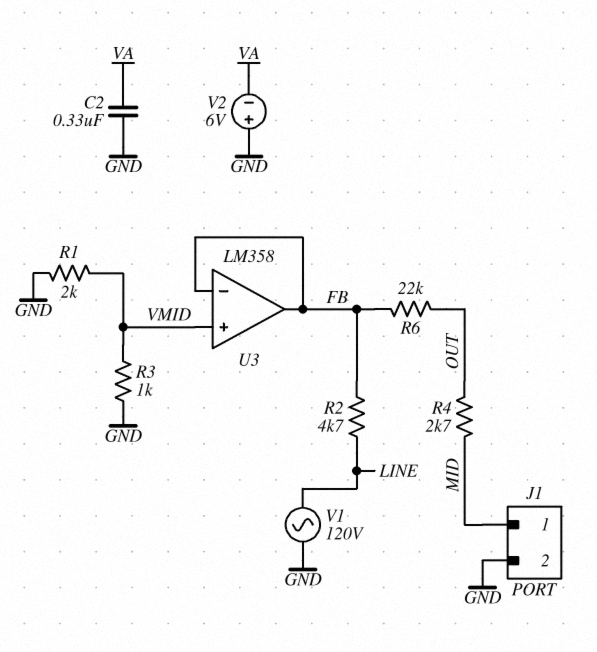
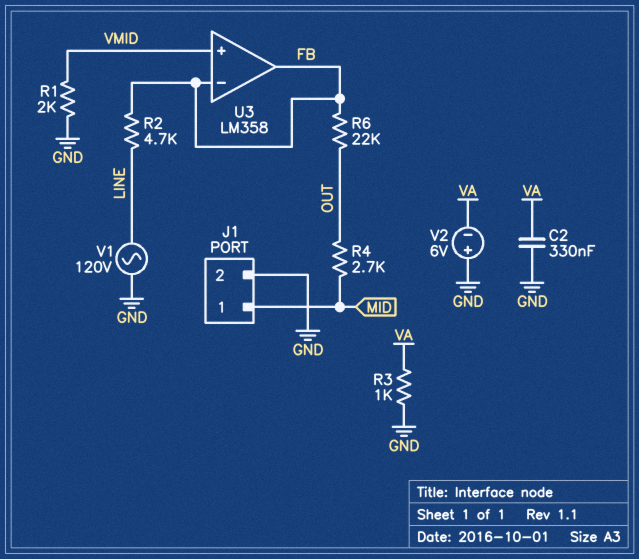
R3: 1k (GND, VMID) -> 1k (GND, VA)

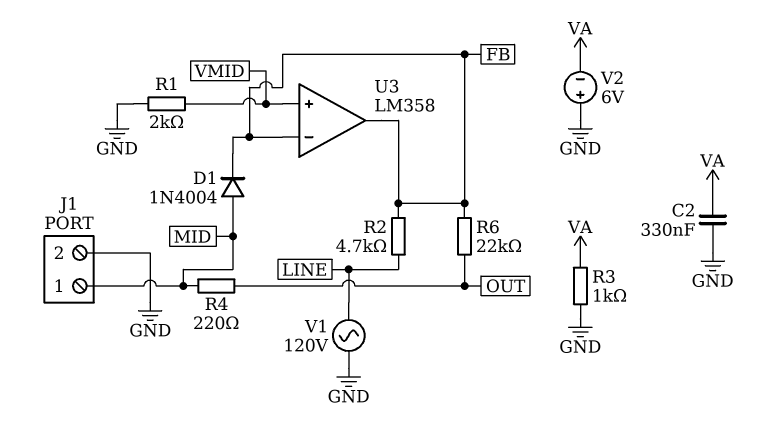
D1: none -> diode 1N4004 (A MID, K FB)
R4: 2.7k (MID, OUT) -> 220 (MID, OUT)

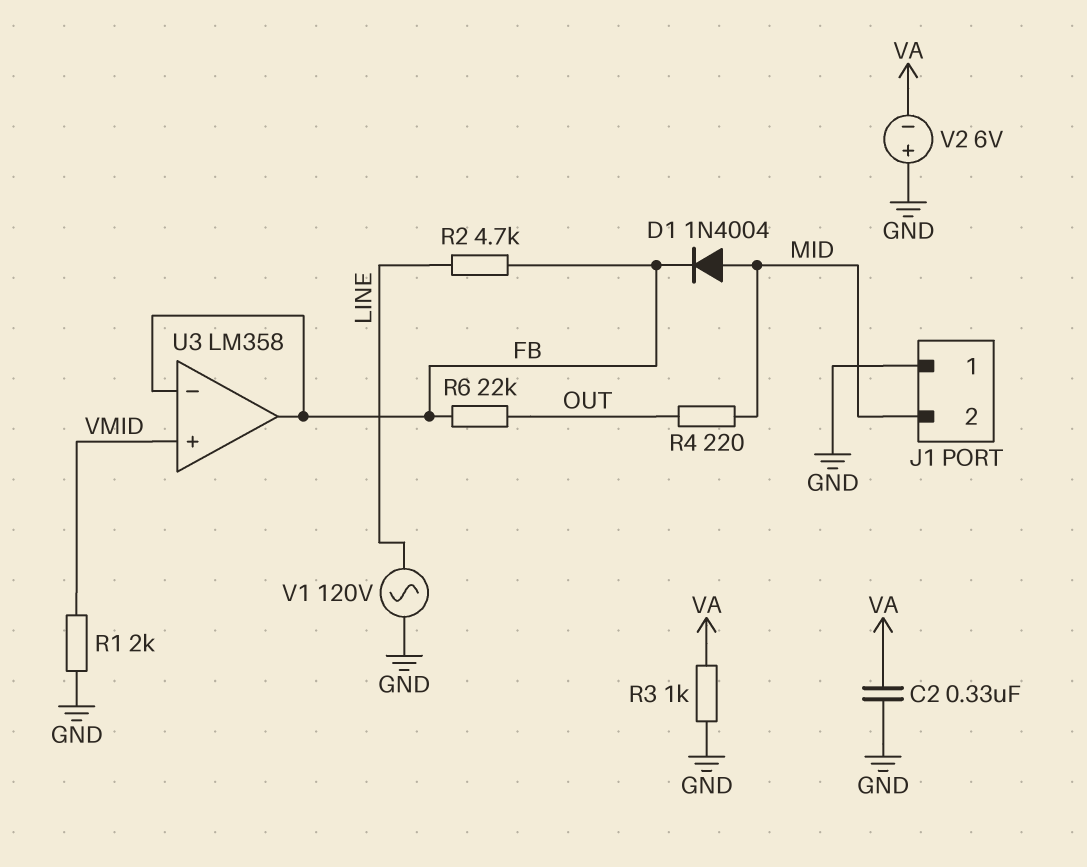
J1 pin 1: MID -> GND
J1 pin 2: GND -> MID

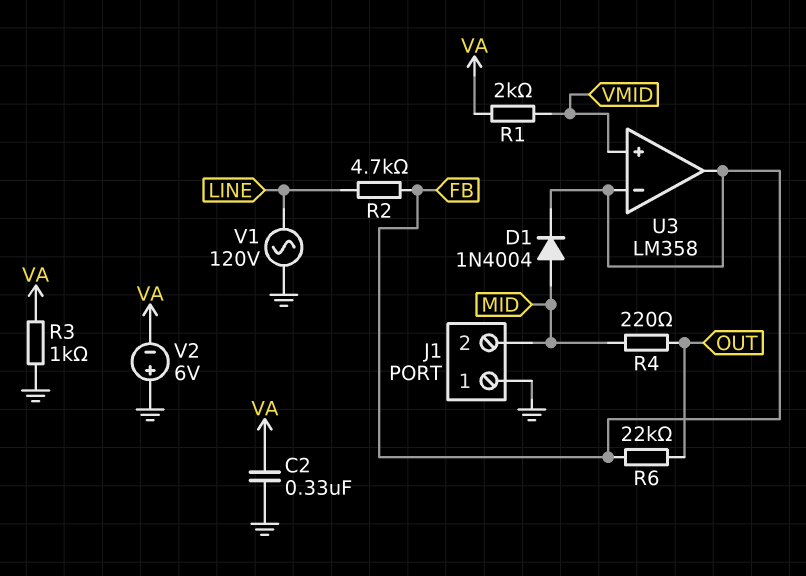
R1: 2k (GND, VMID) -> 2k (VA, VMID)

